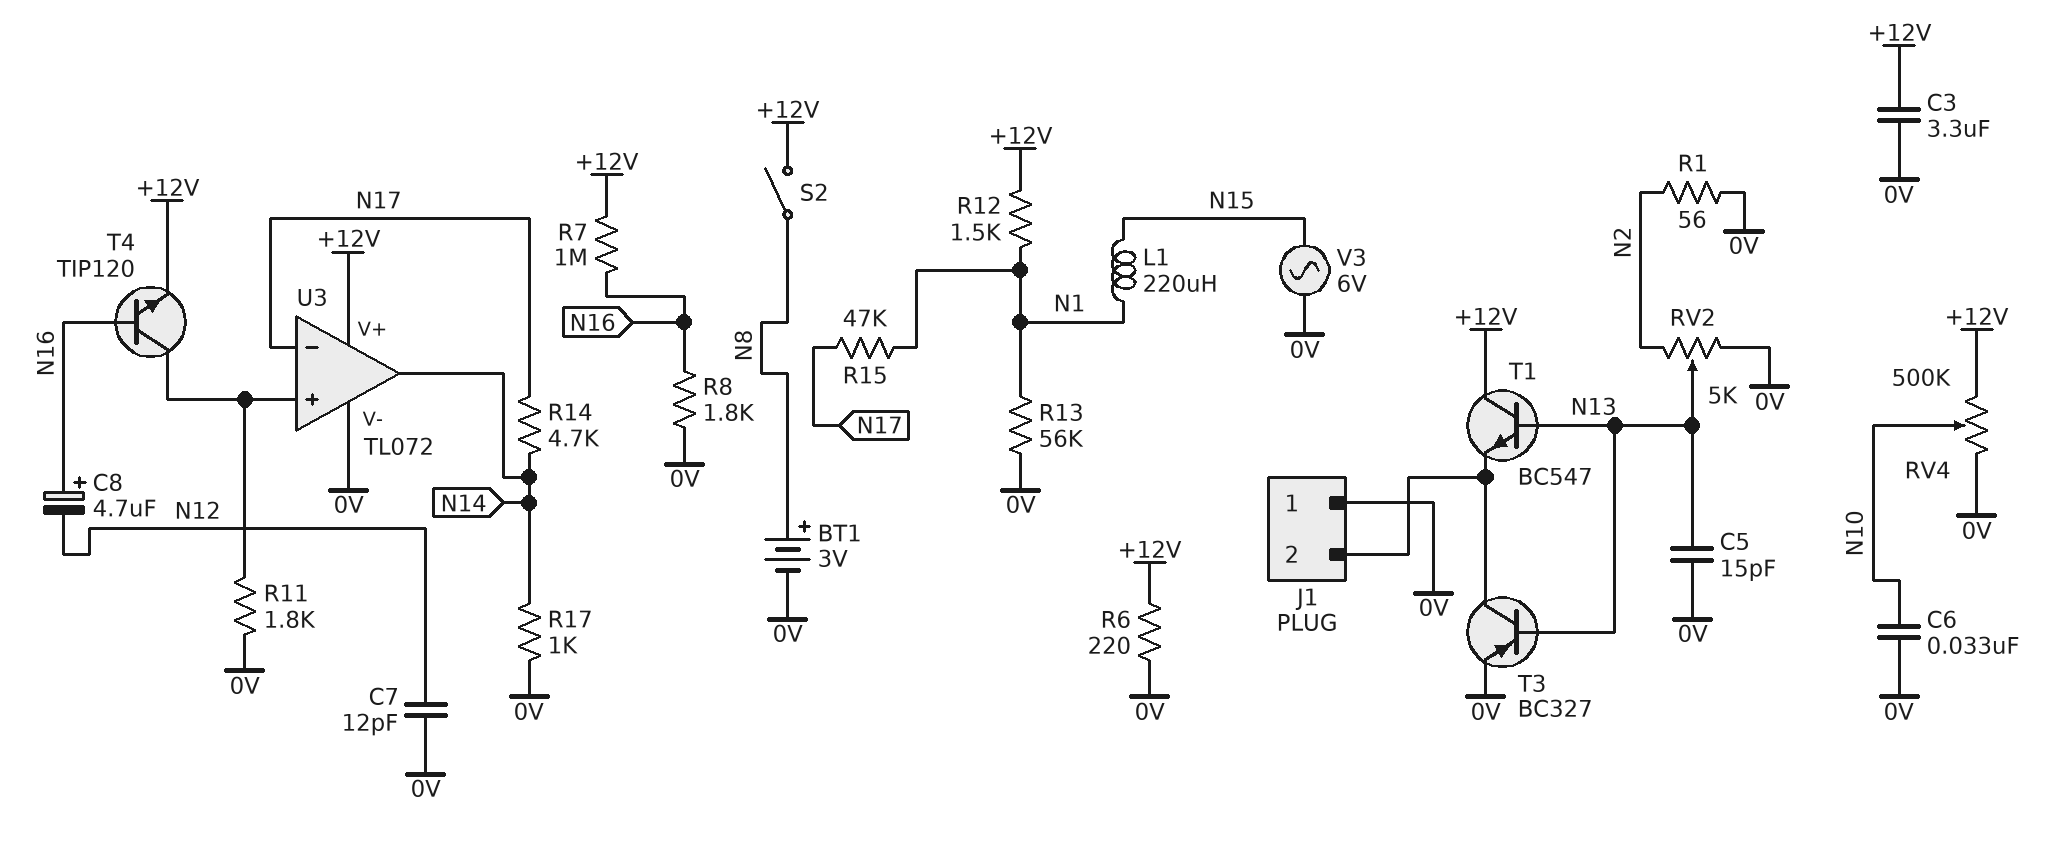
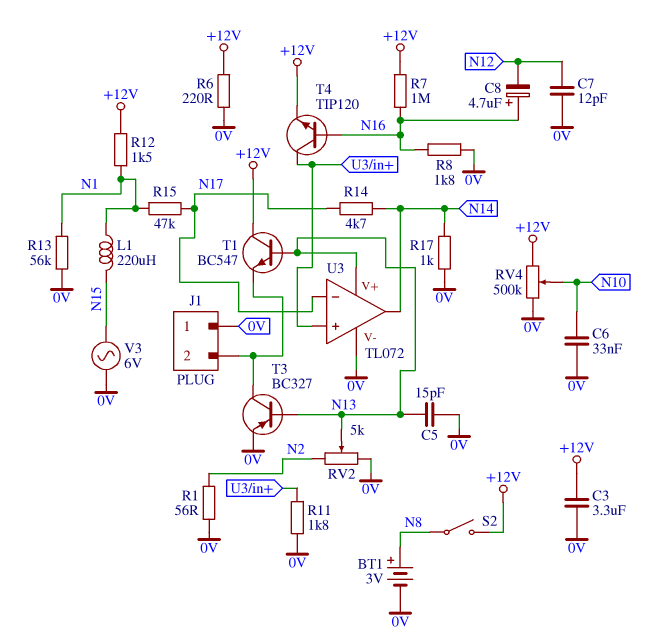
U3 pin V+: +12V -> N13

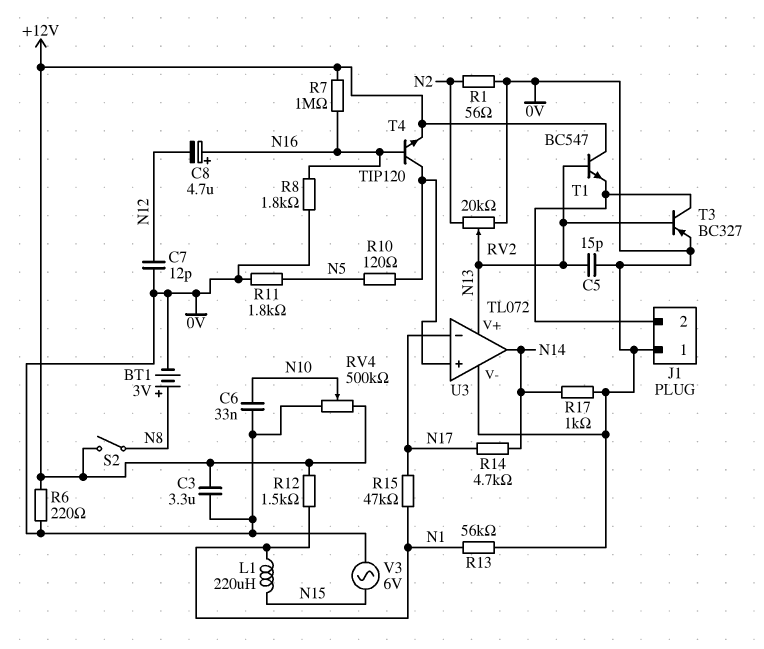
R10: none -> 120 (N5, U3/in+)
R11: 1.8k (0V, U3/in+) -> 1.8k (0V, N5)
RV2: 5k (0V, N2, wiper N13) -> 20k (0V, N2, wiper N13)

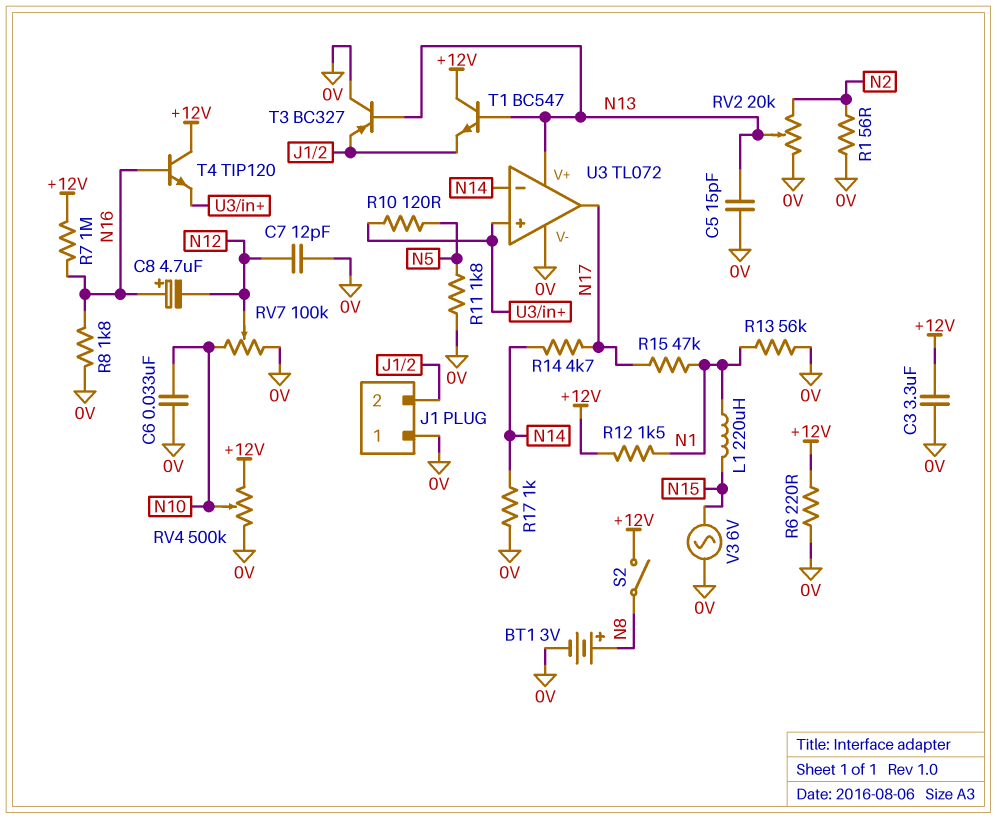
RV7: none -> 100k (0V, N10, wiper N12)
T3: PNP BC327 (B N13, C J1/2, E 0V) -> PNP BC327 (B N13, C 0V, E J1/2)
T4: NPN TIP120 (B N16, C U3/in+, E +12V) -> NPN TIP120 (B N16, C +12V, E U3/in+)
U3 pin in-: N17 -> N14
U3 pin out: N14 -> N17

